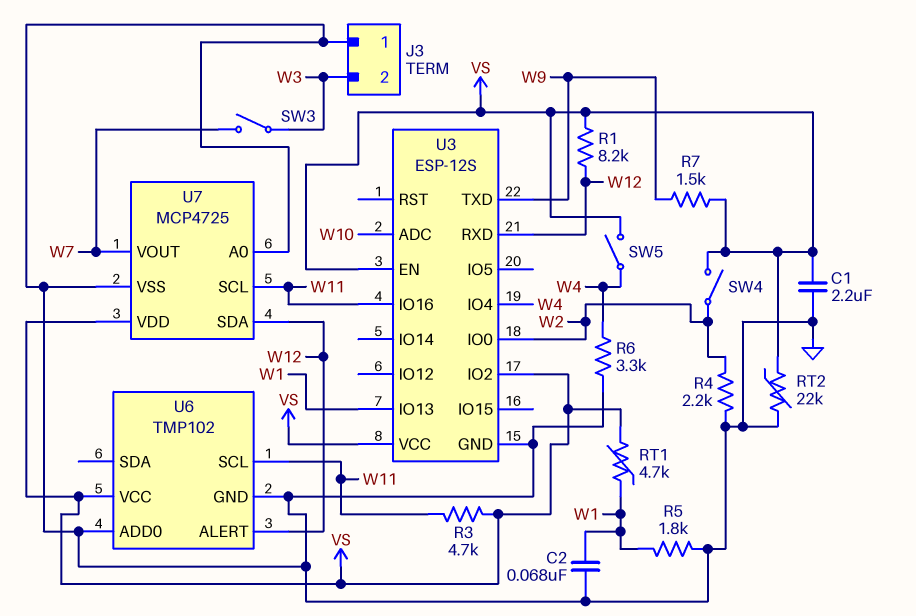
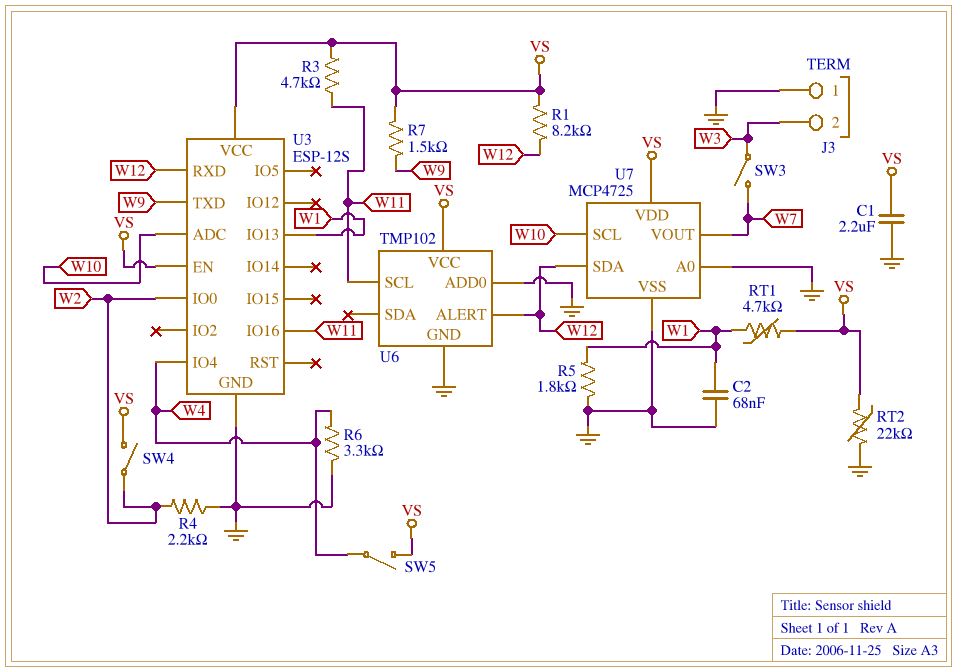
U3 pin IO2: VS -> none
U7 pin SCL: W11 -> W10

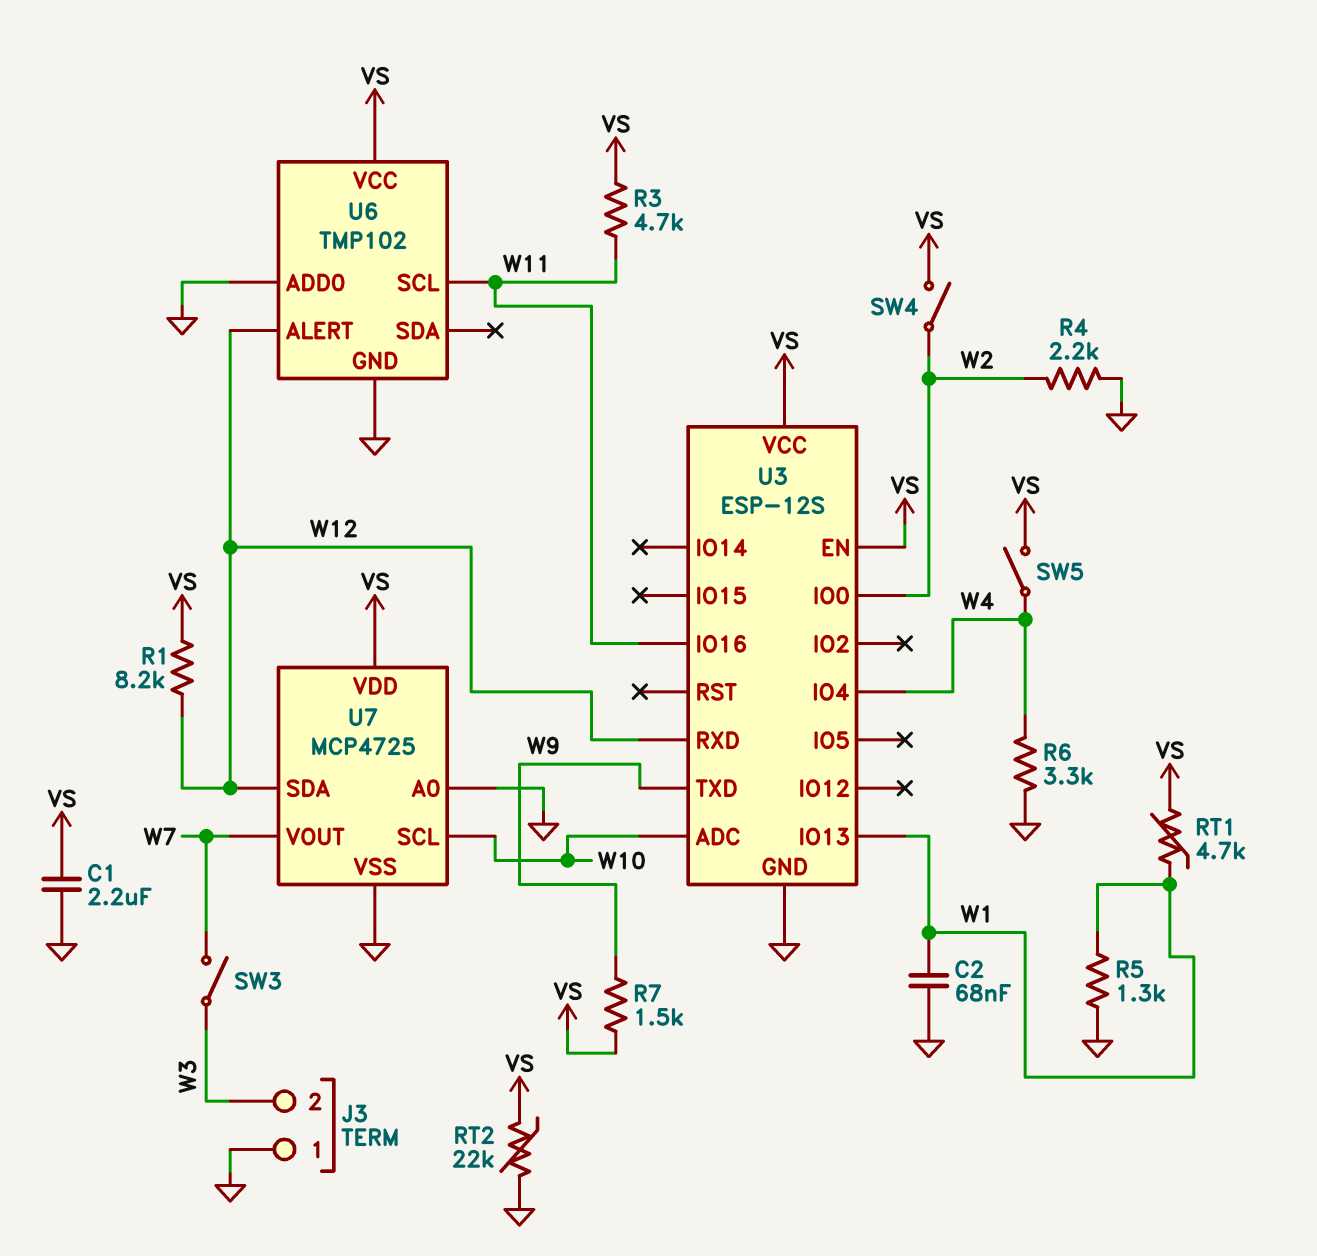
R5: 1.8k (GND, W1) -> 1.3k (GND, W1)

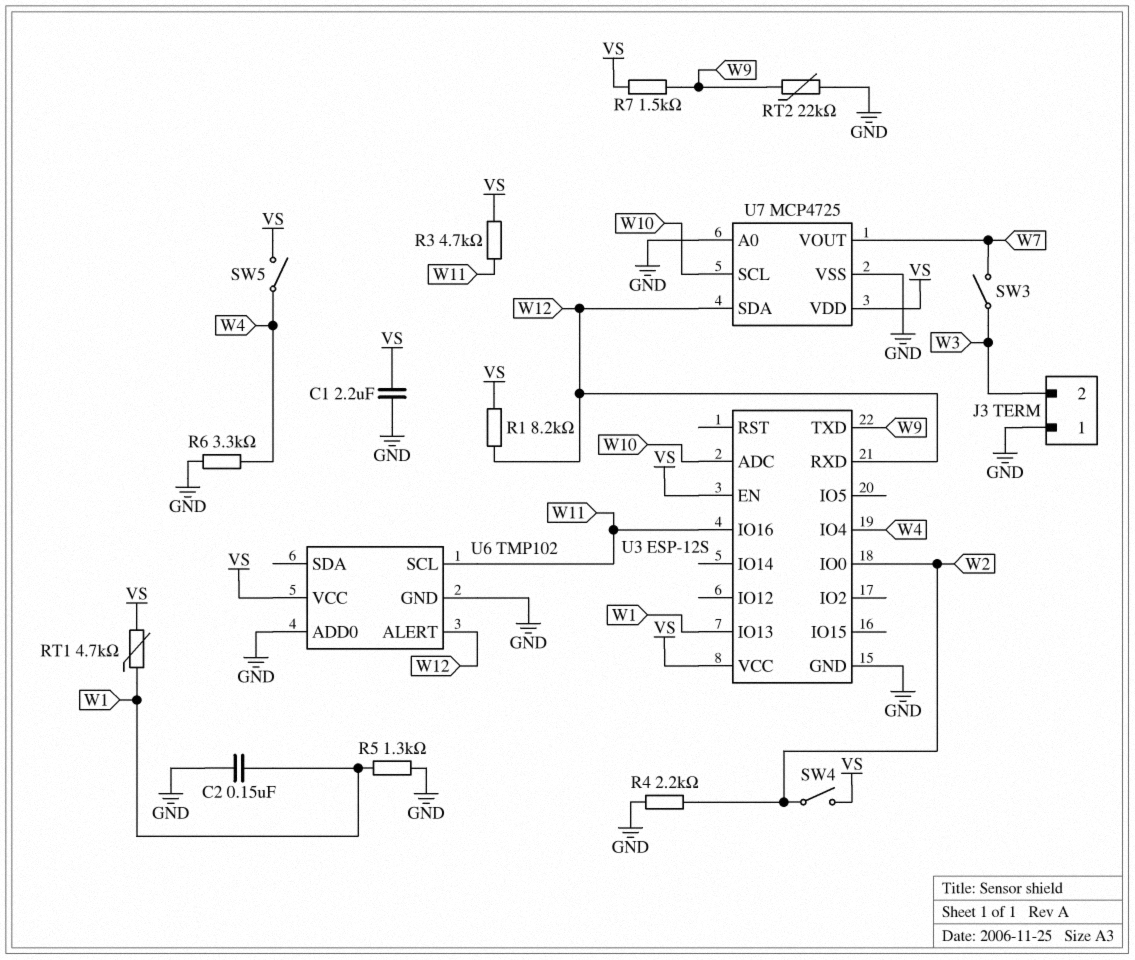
C2: 68nF (GND, W1) -> 150nF (GND, W1)
RT2: 22k (GND, VS) -> 22k (GND, W9)

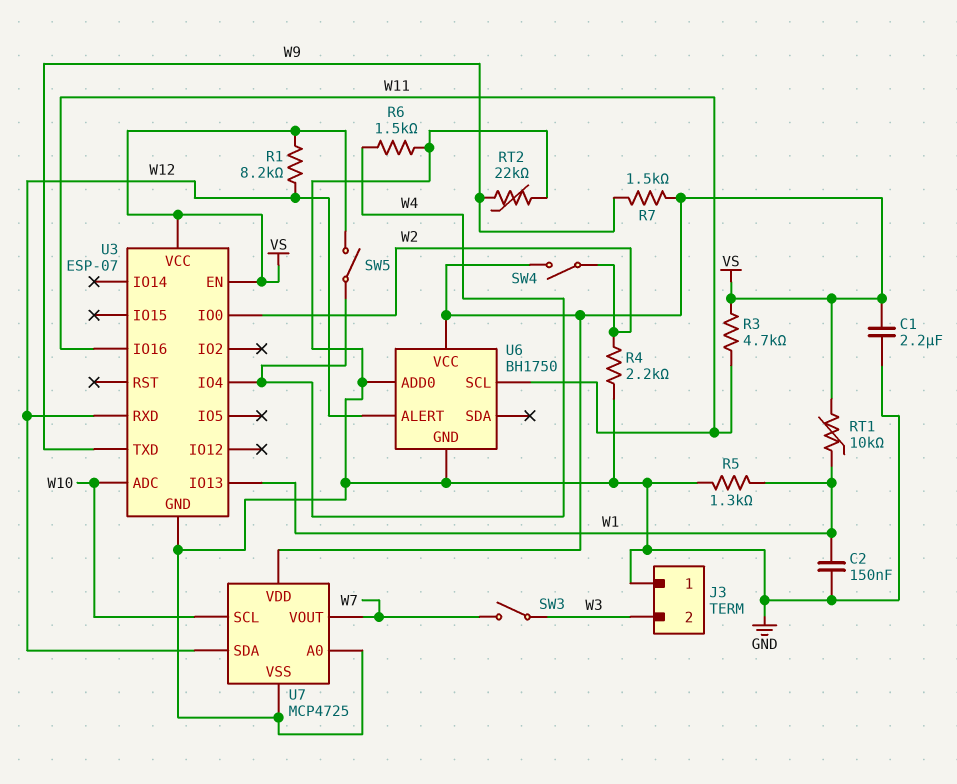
R6: 3.3k (GND, W4) -> 1.5k (GND, W4)
RT1: 4.7k (VS, W1) -> 10k (VS, W1)
U3: ESP-12S -> ESP-07
U6: TMP102 -> BH1750

